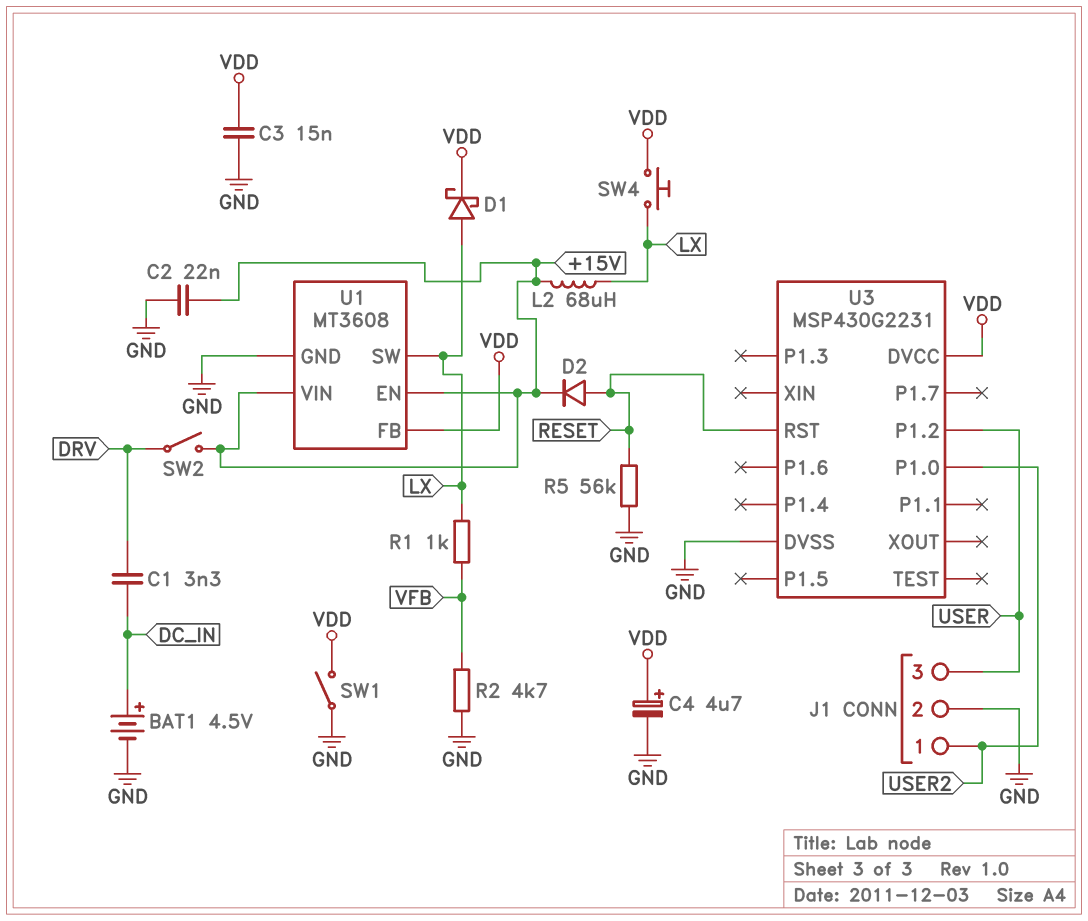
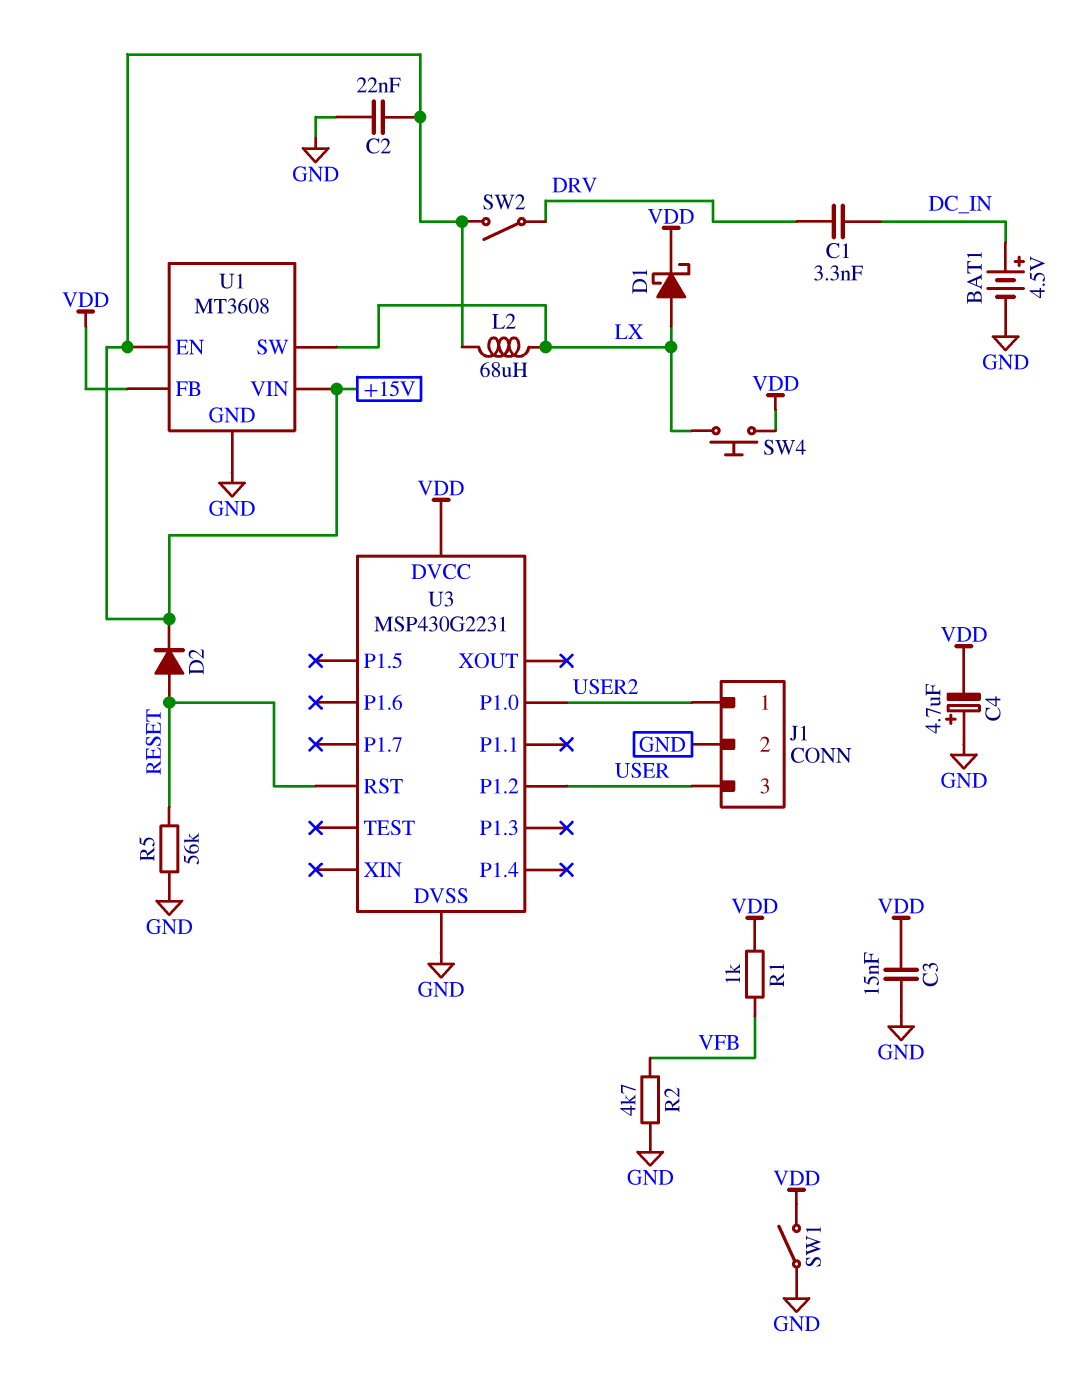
C4: 4.7uF (plus VDD, minus GND) -> 4.7uF (plus GND, minus VDD)
R1: 1k (LX, VFB) -> 1k (VDD, VFB)

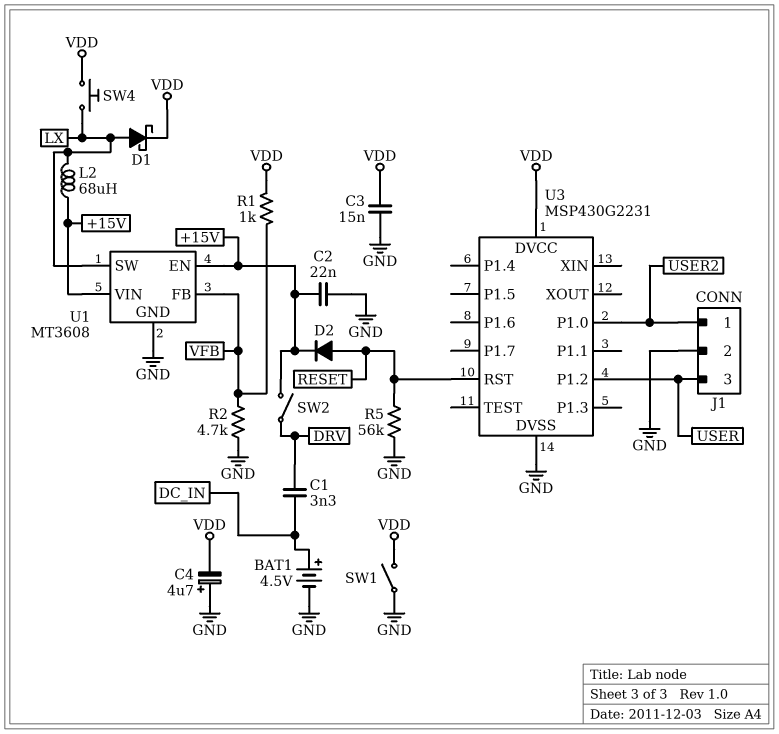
U1 pin FB: VDD -> VFB

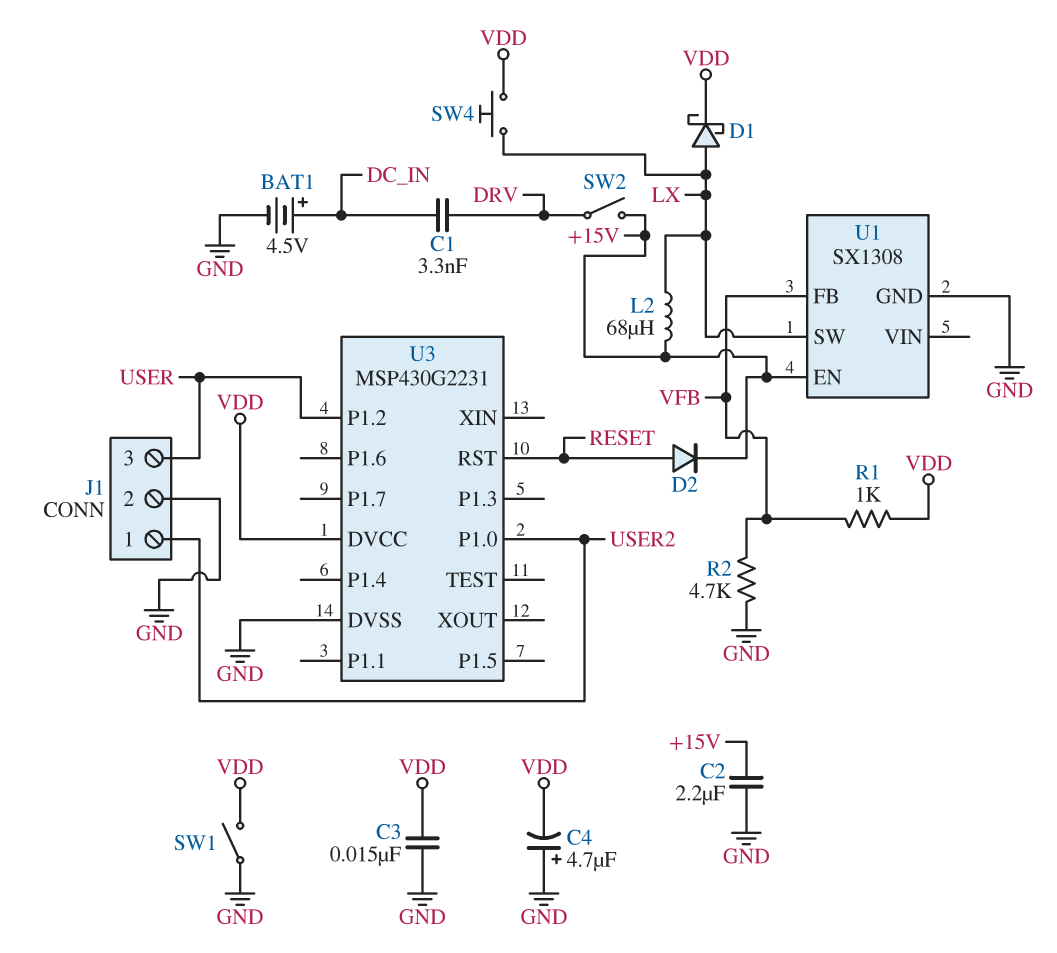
C2: 22nF (+15V, GND) -> 2.2uF (+15V, GND)
R5: 56k (GND, RESET) -> none
U1: MT3608 -> SX1308
U1 pin VIN: +15V -> none

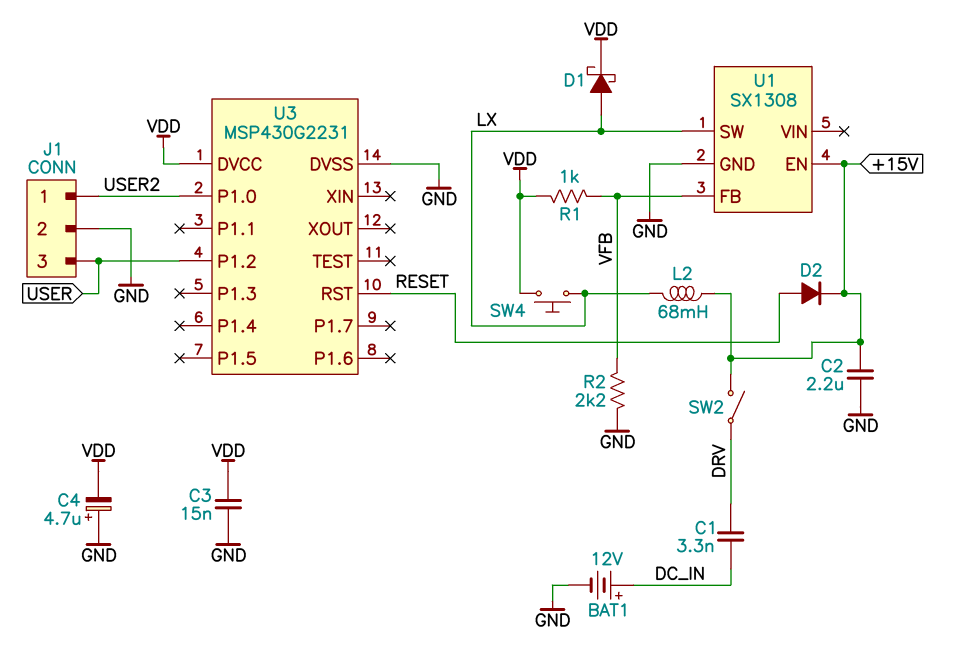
BAT1: 4.5V (plus DC_IN, minus GND) -> 12V (plus DC_IN, minus GND)
L2: 68uH (+15V, LX) -> 68mH (+15V, LX)
R2: 4.7k (GND, VFB) -> 2.2k (GND, VFB)
SW1: switch (GND, VDD) -> none

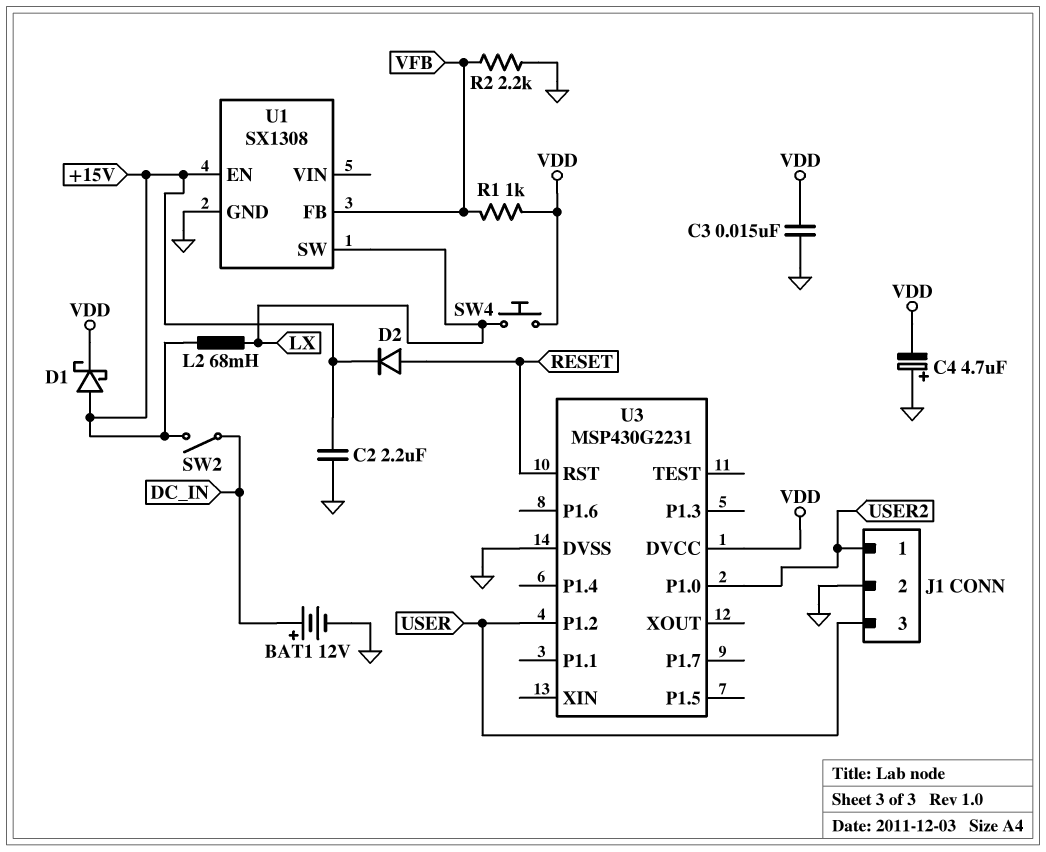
C1: 3.3nF (DC_IN, DRV) -> none
D1: schottky (A LX, K VDD) -> schottky (A +15V, K VDD)
SW2: switch (+15V, DRV) -> switch (+15V, DC_IN)

